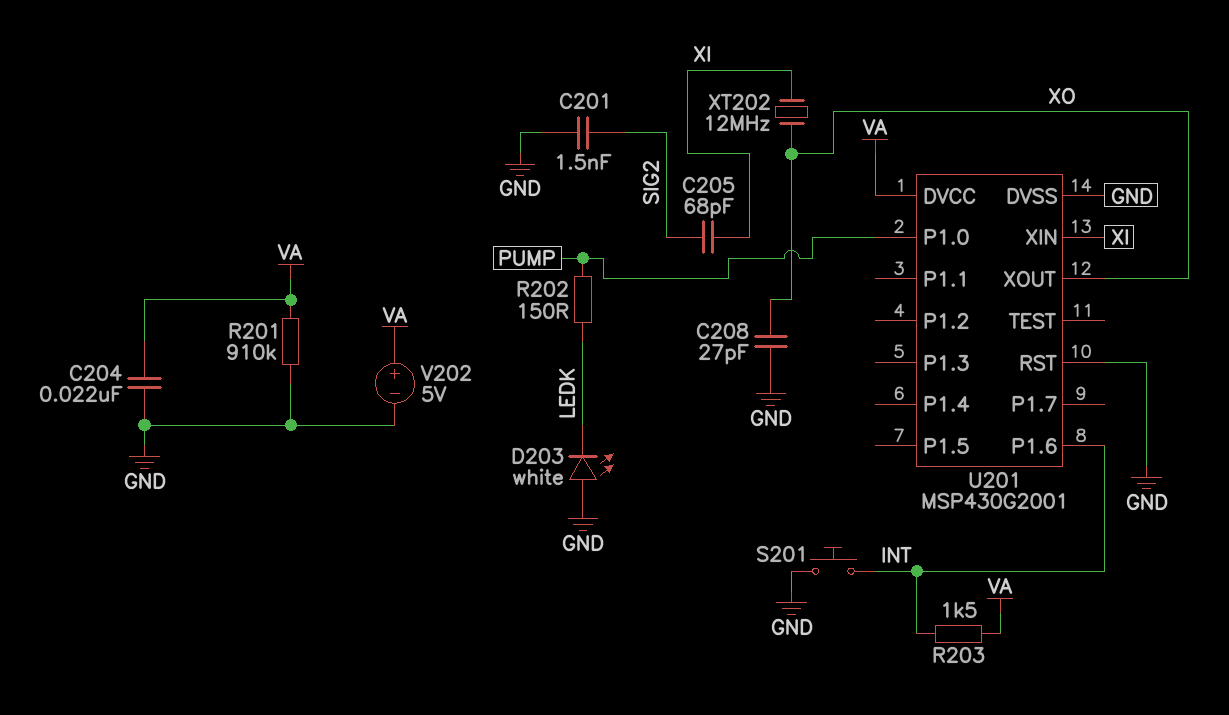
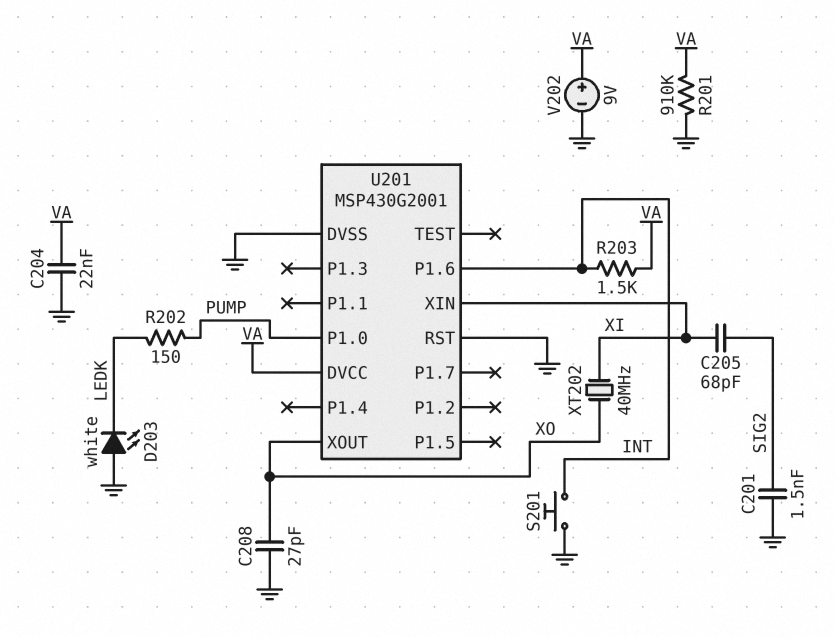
V202: 5V (plus VA, minus GND) -> 9V (plus VA, minus GND)
XT202: 12MHz (XI, XO) -> 40MHz (XI, XO)

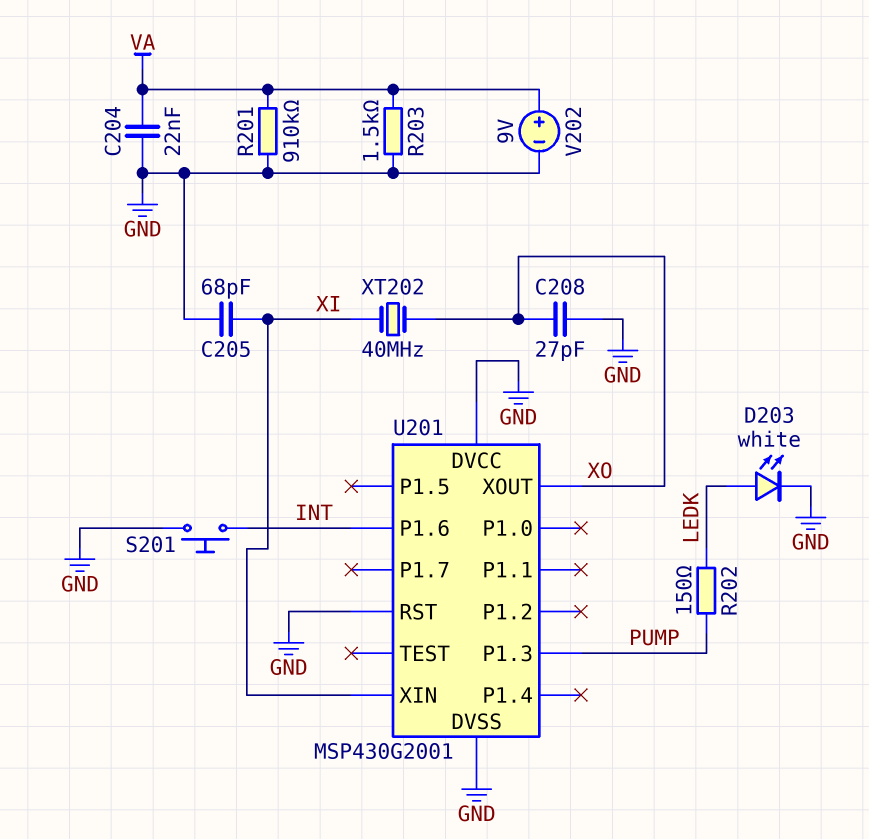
C201: 1.5nF (GND, SIG2) -> none
C205: 68pF (SIG2, XI) -> 68pF (GND, XI)
D203: LED white (A GND, K LEDK) -> LED white (A LEDK, K GND)
R203: 1.5k (INT, VA) -> 1.5k (GND, VA)
U201 pin DVCC: VA -> GND
U201 pin P1.0: PUMP -> none
U201 pin P1.3: none -> PUMP

